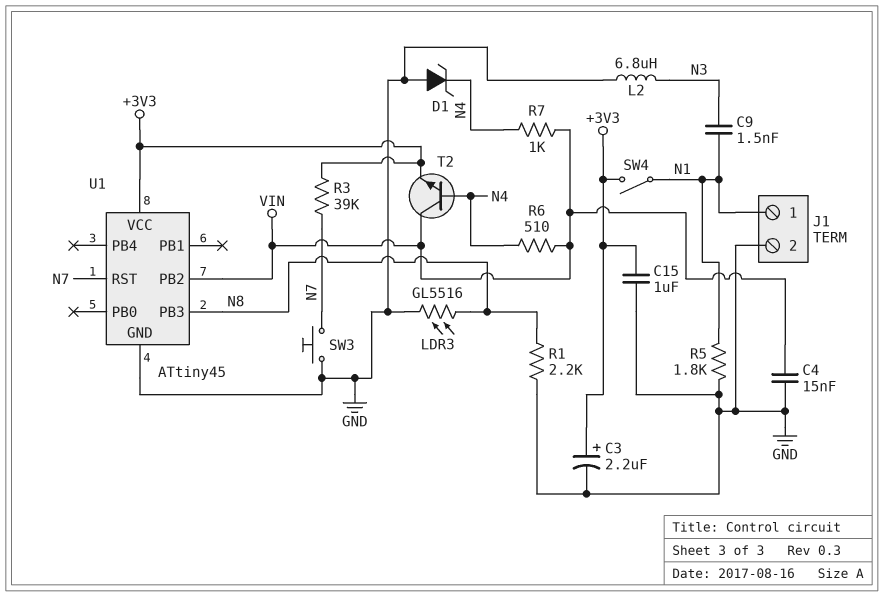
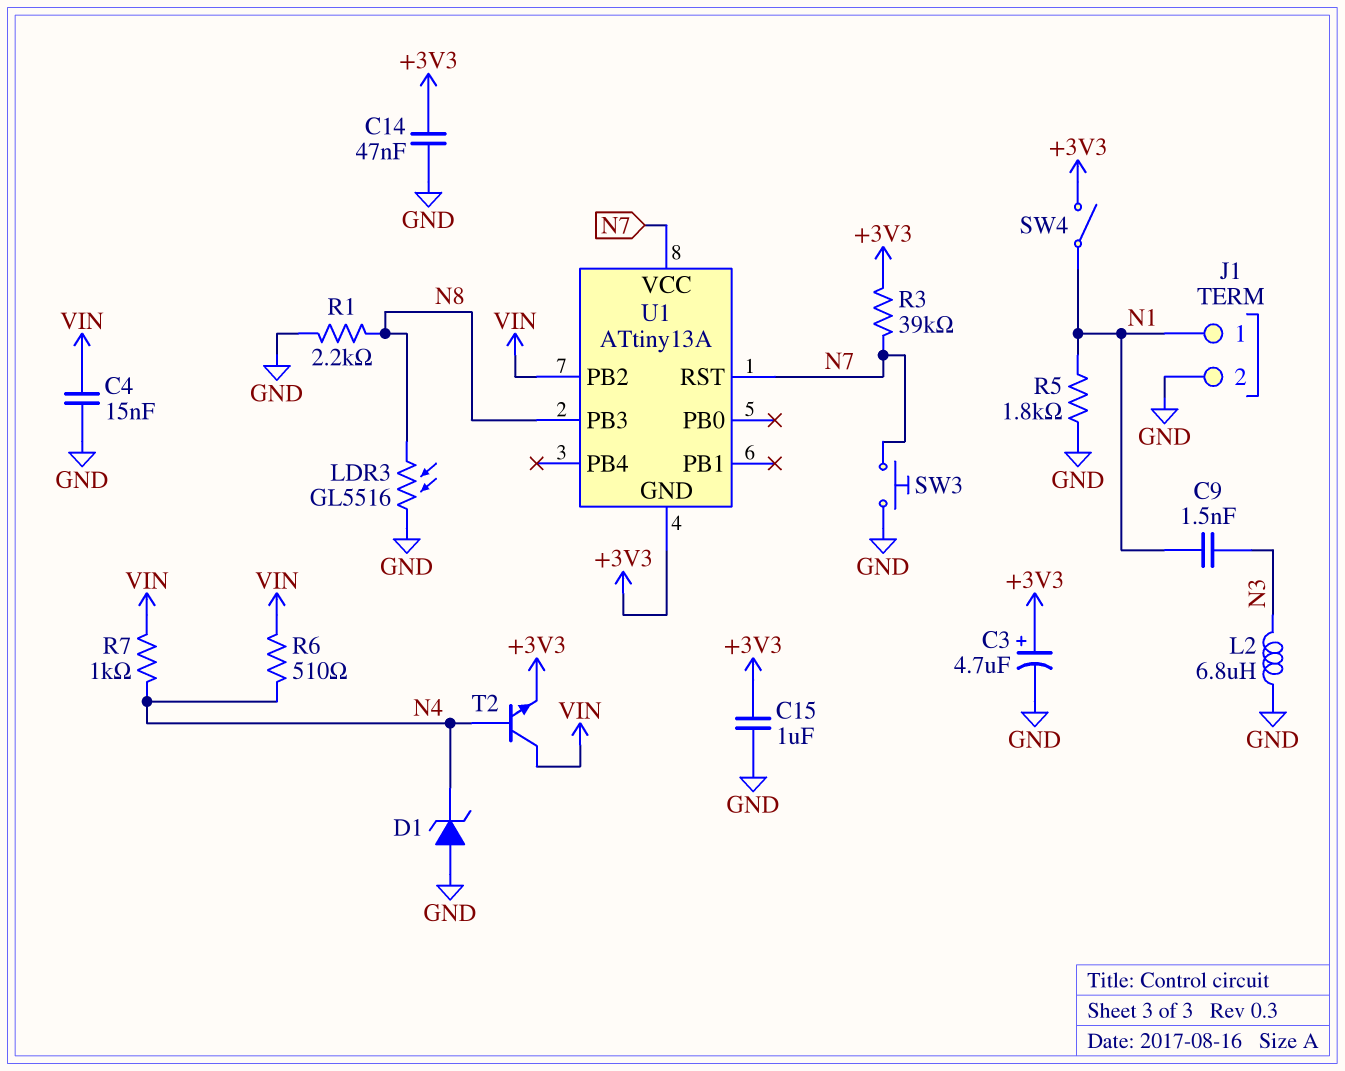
C3: 2.2uF (plus +3V3, minus GND) -> 4.7uF (plus +3V3, minus GND)
C14: none -> 47nF (+3V3, GND)
U1: ATtiny45 -> ATtiny13A
U1 pin GND: GND -> +3V3
U1 pin VCC: +3V3 -> N7

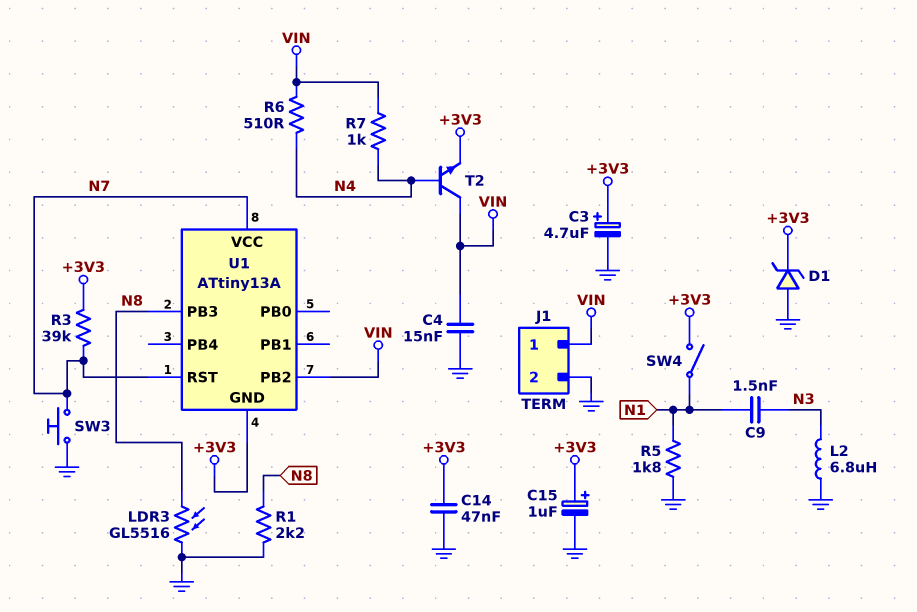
C15: 1uF (+3V3, GND) -> 1uF (plus +3V3, minus GND)
D1: zener (A GND, K N4) -> zener (A GND, K +3V3)
J1 pin 1: N1 -> VIN

